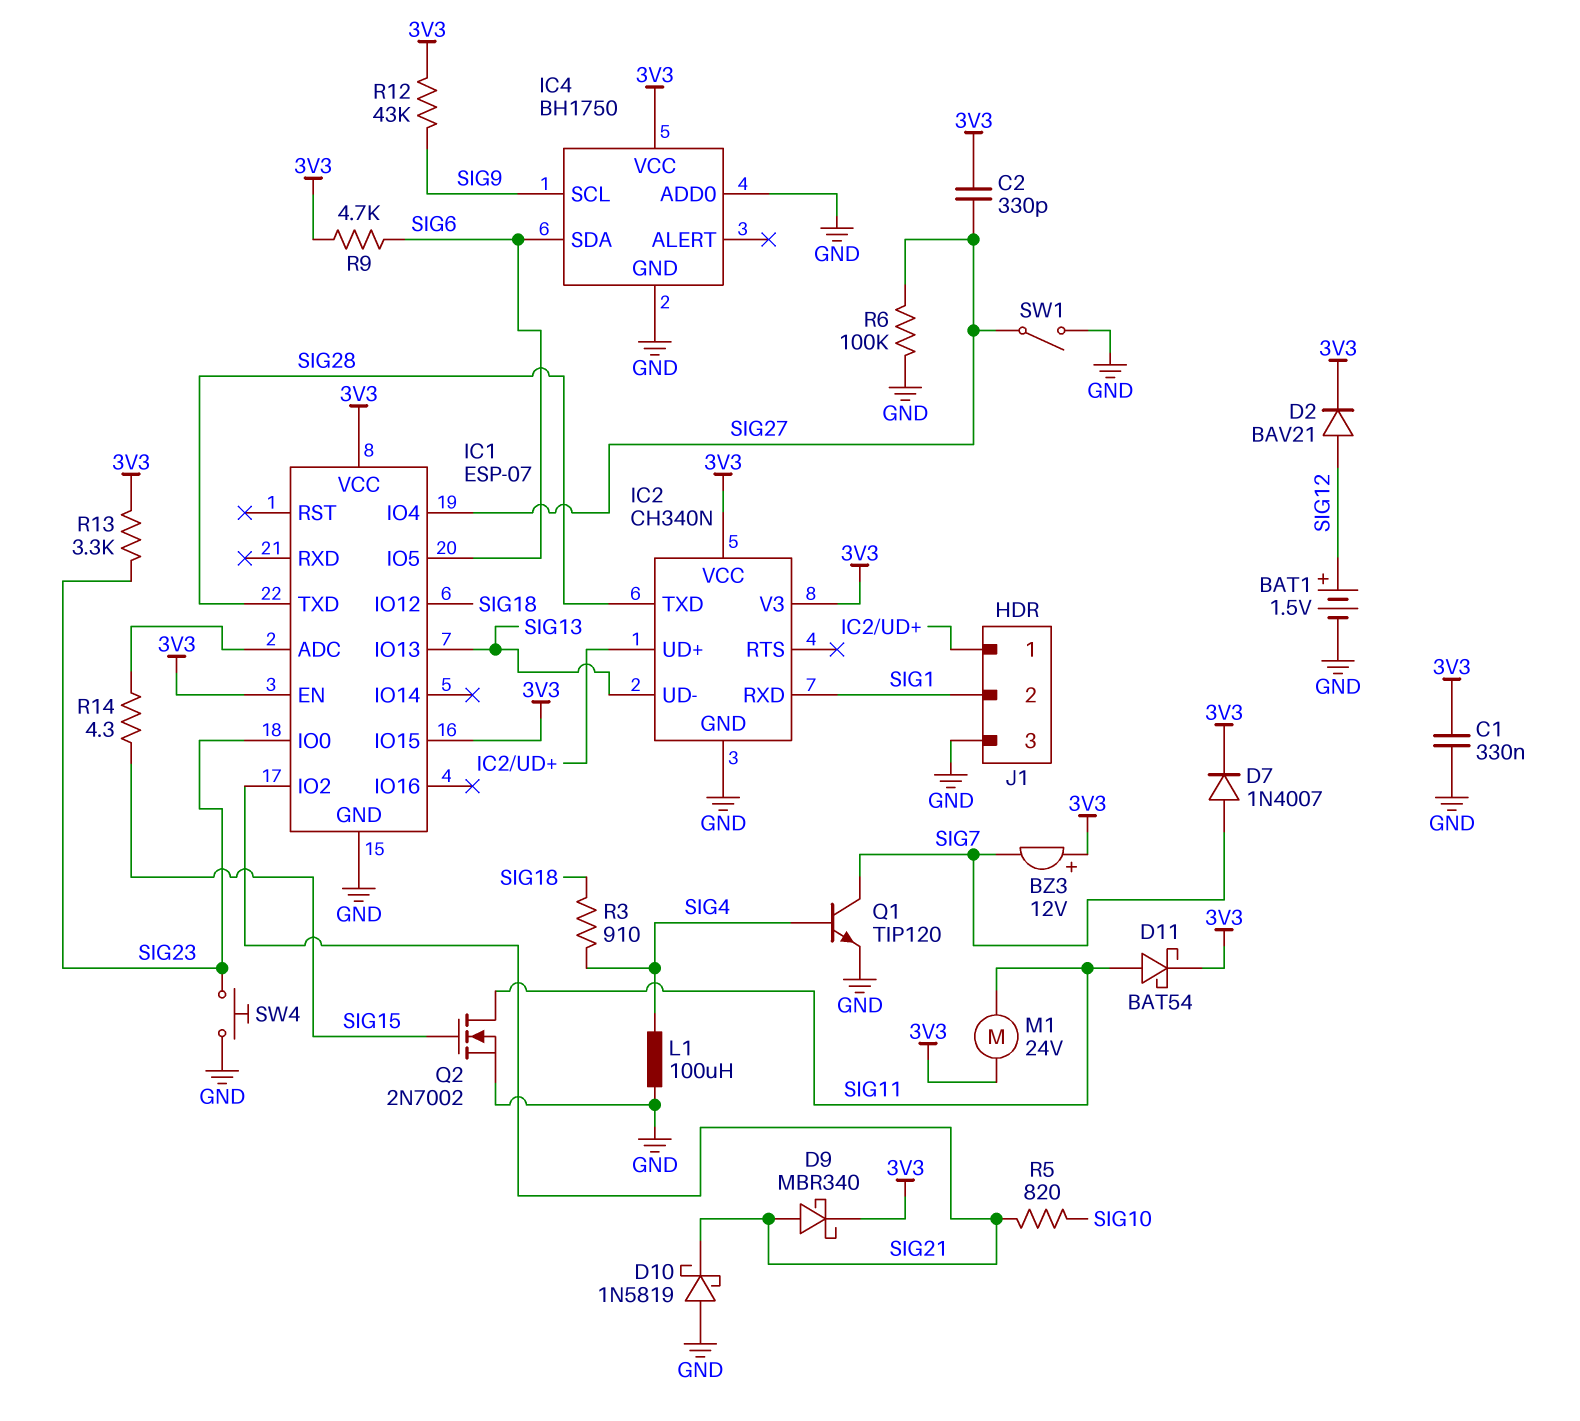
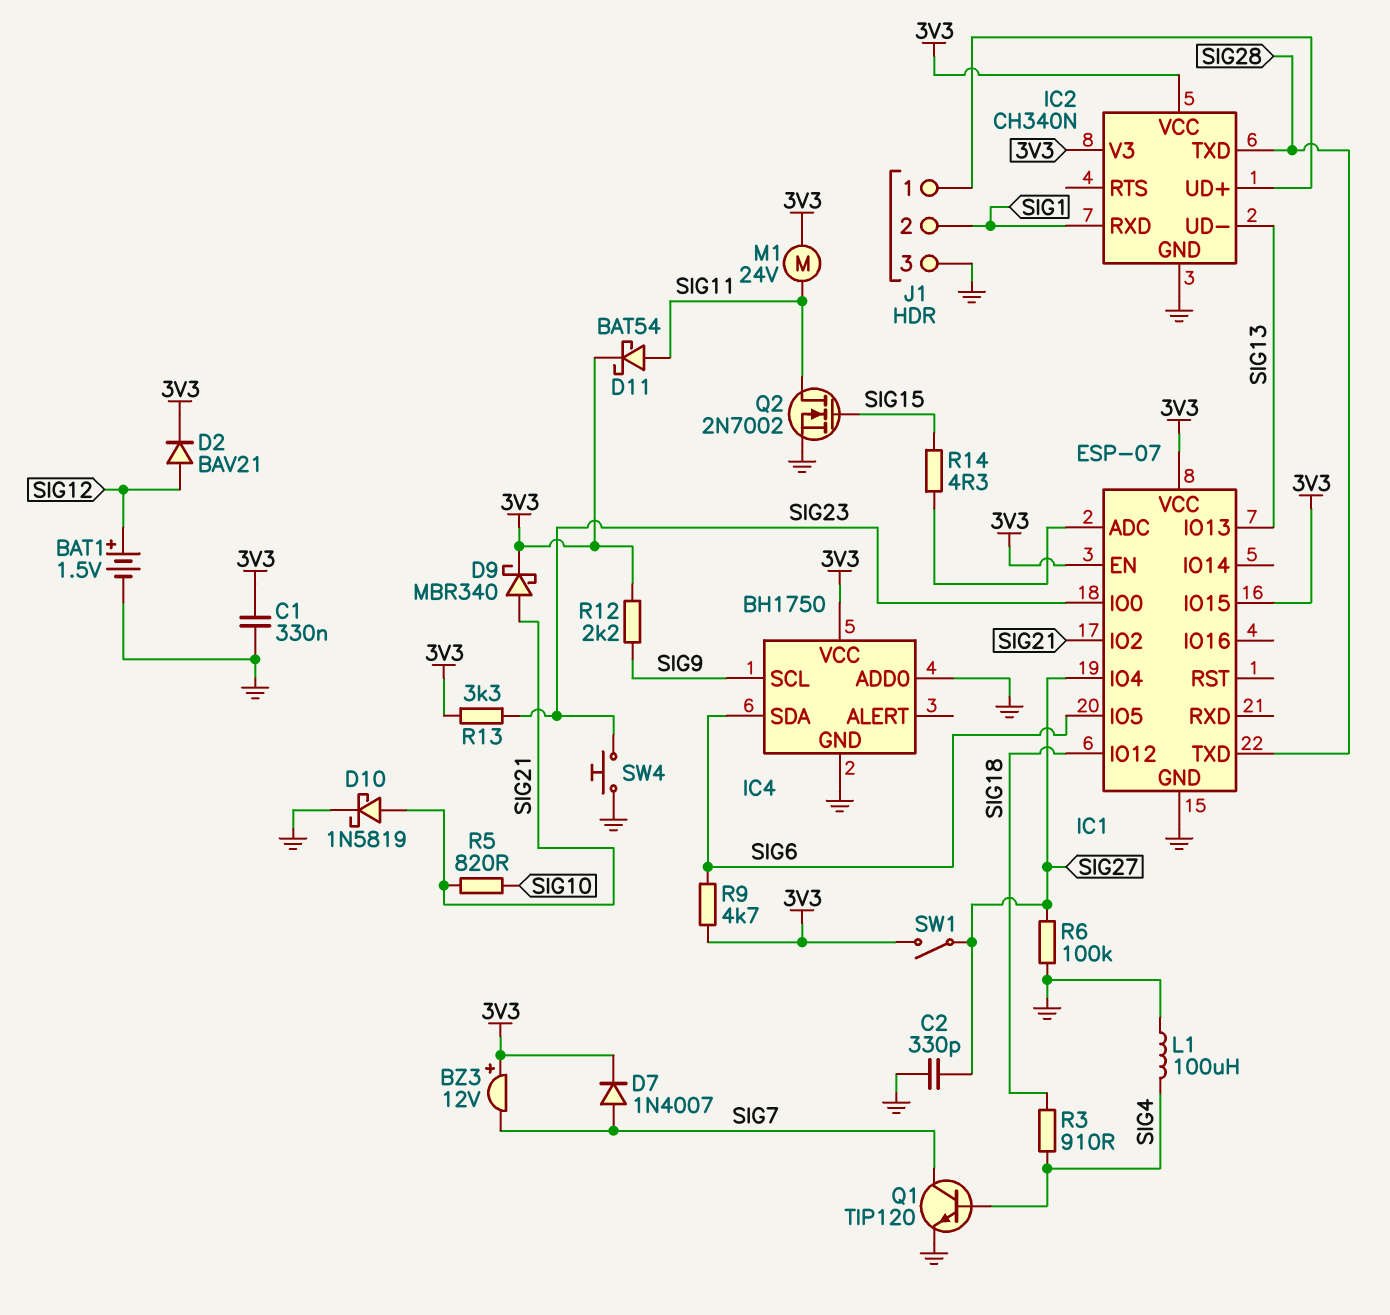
C2: 330pF (3V3, SIG27) -> 330pF (GND, SIG27)
D10: schottky 1N5819 (A GND, K SIG21) -> schottky 1N5819 (A SIG21, K GND)
R12: 43k (3V3, SIG9) -> 2.2k (3V3, SIG9)
SW1: switch (GND, SIG27) -> switch (3V3, SIG27)

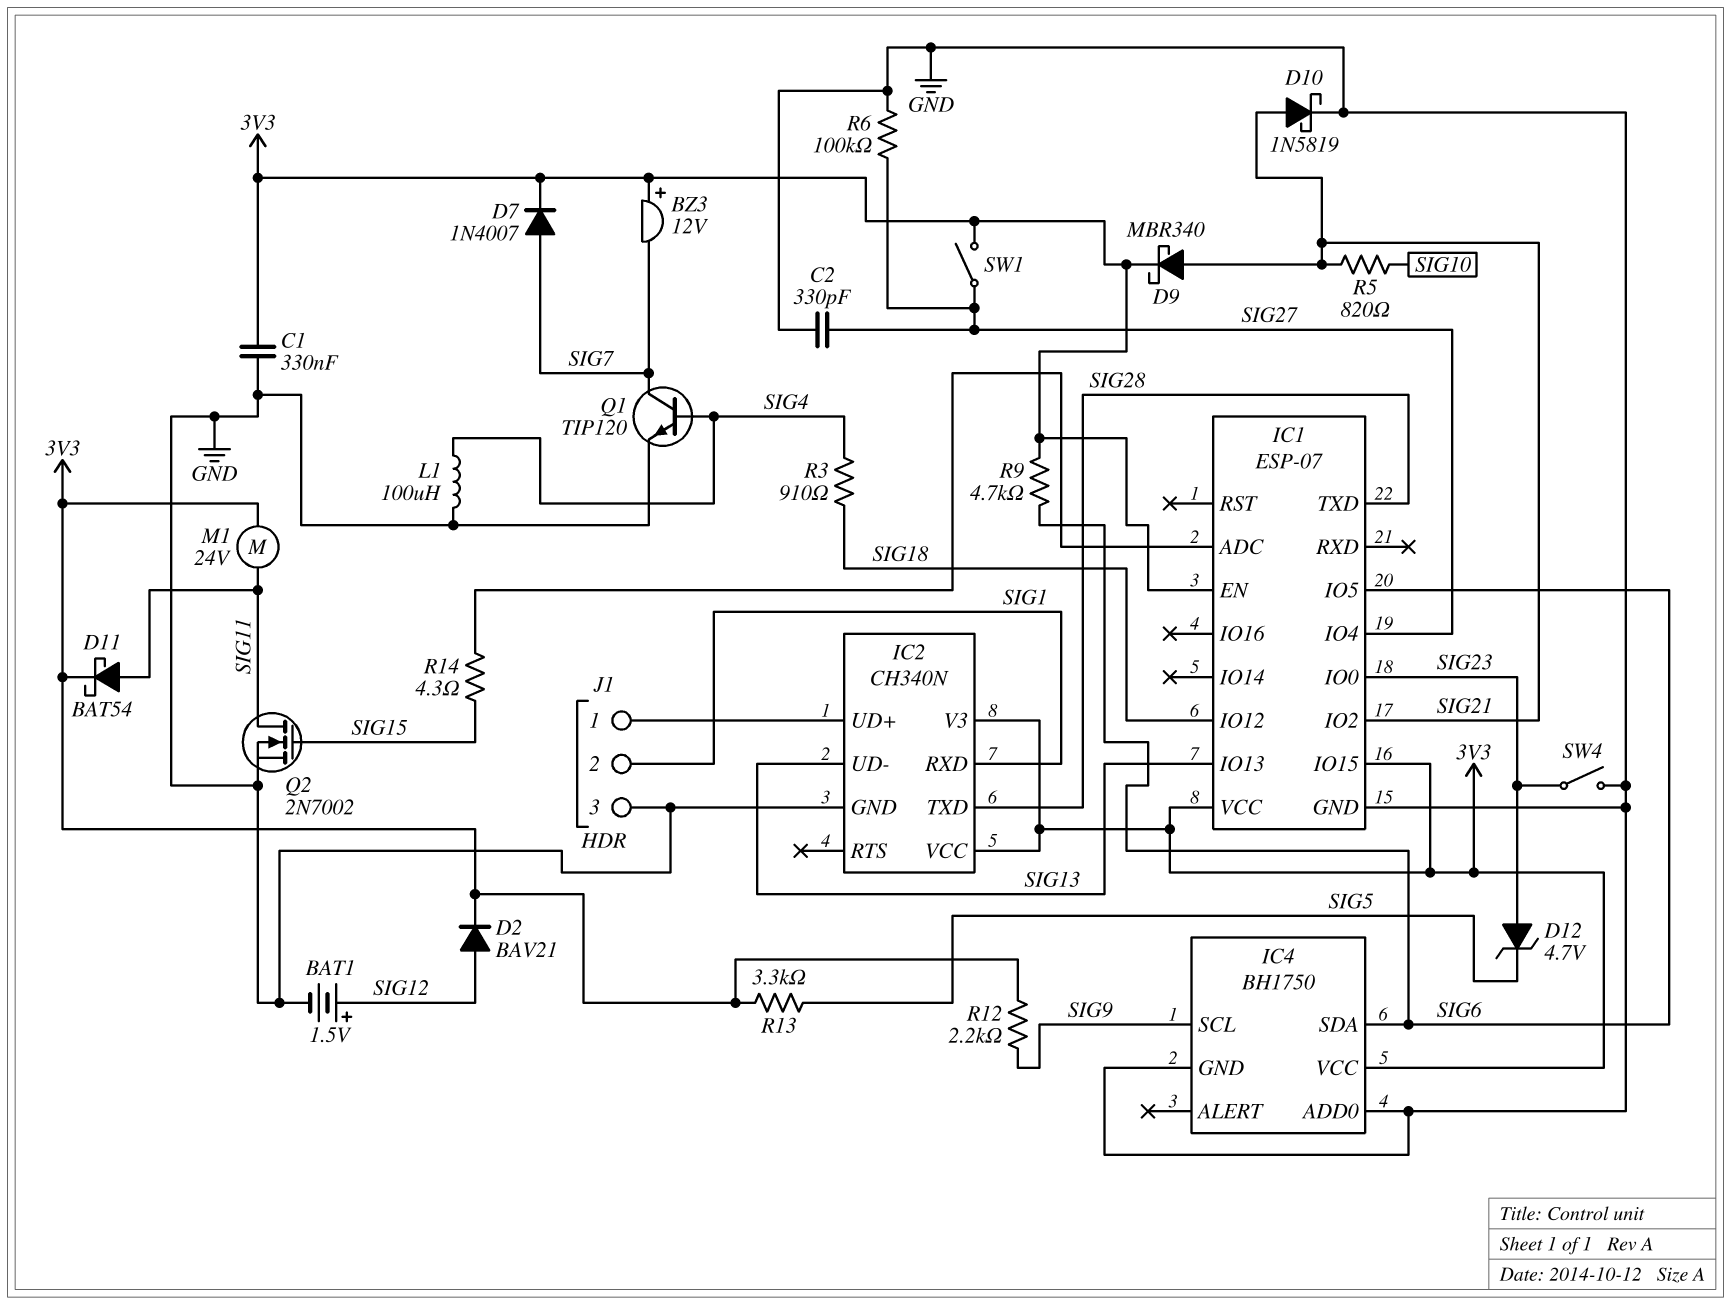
D12: none -> zener 4.7V (A SIG23, K SIG5)
R13: 3.3k (3V3, SIG23) -> 3.3k (3V3, SIG5)
SW4: button (GND, SIG23) -> switch (GND, SIG23)

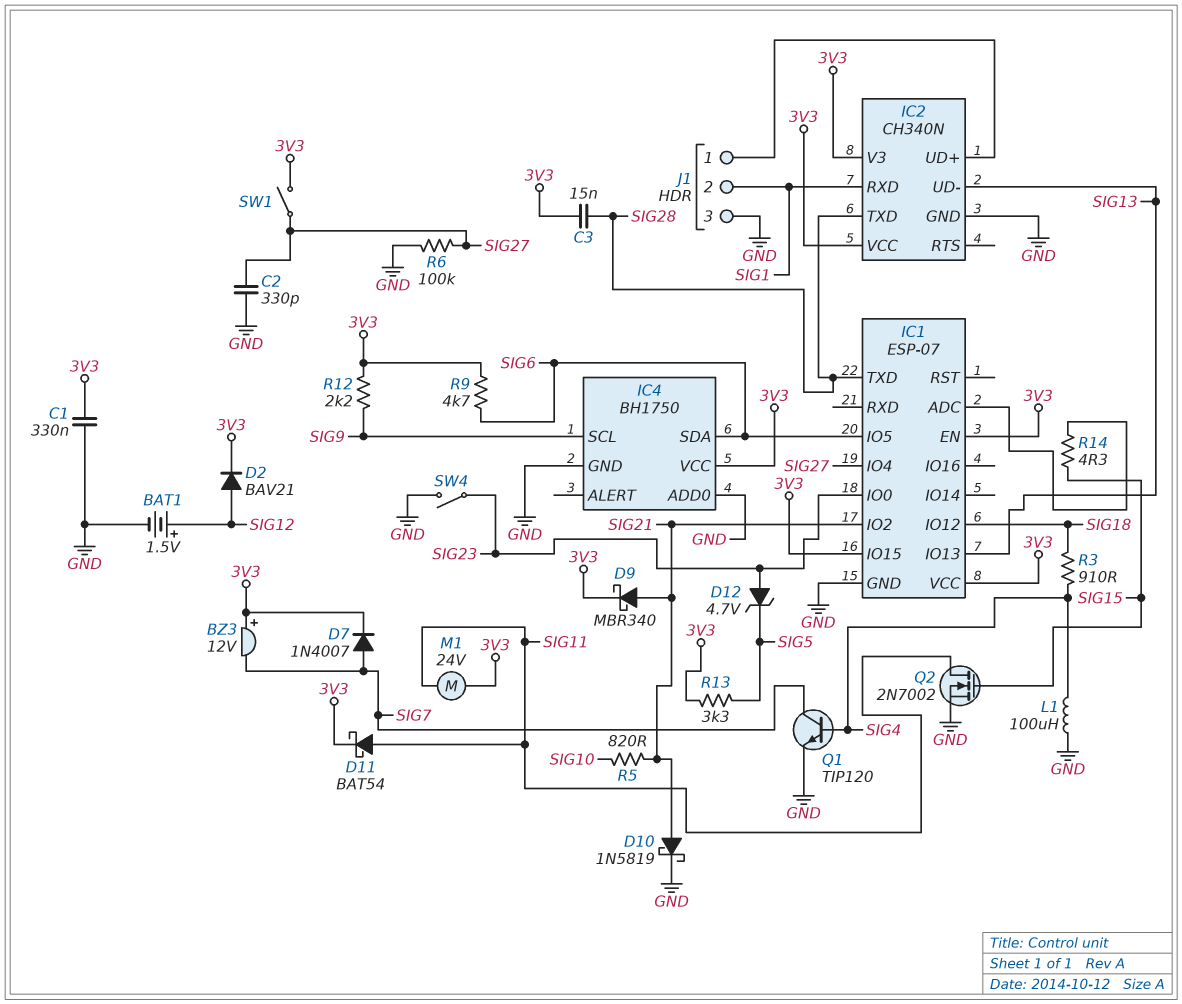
C3: none -> 15nF (3V3, SIG28)

